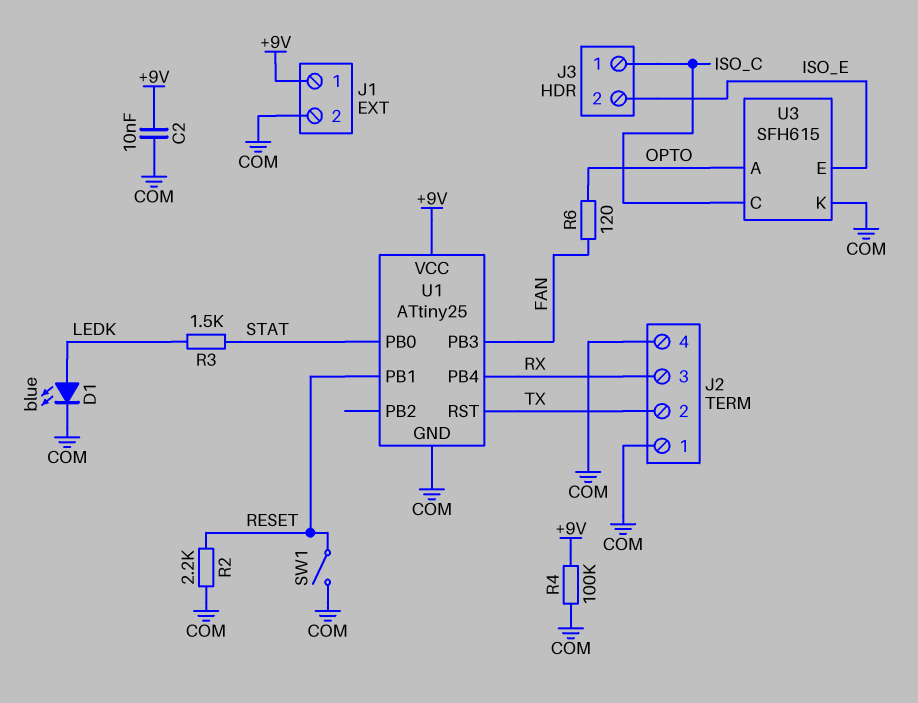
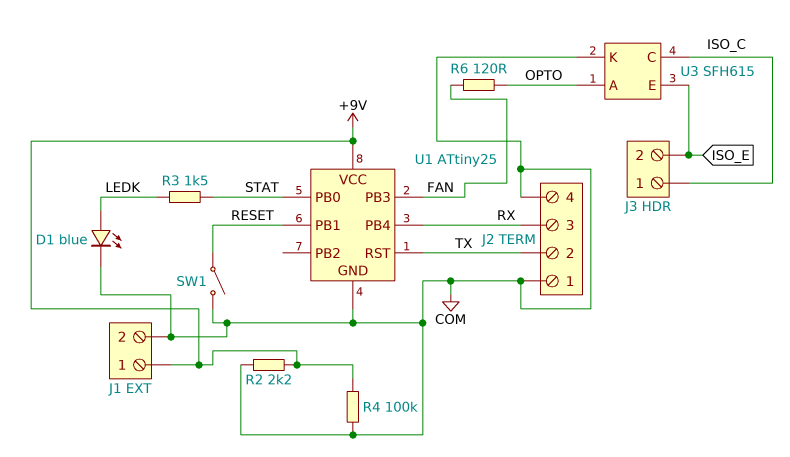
C2: 10nF (+9V, COM) -> none
R2: 2.2k (COM, RESET) -> 2.2k (+9V, COM)

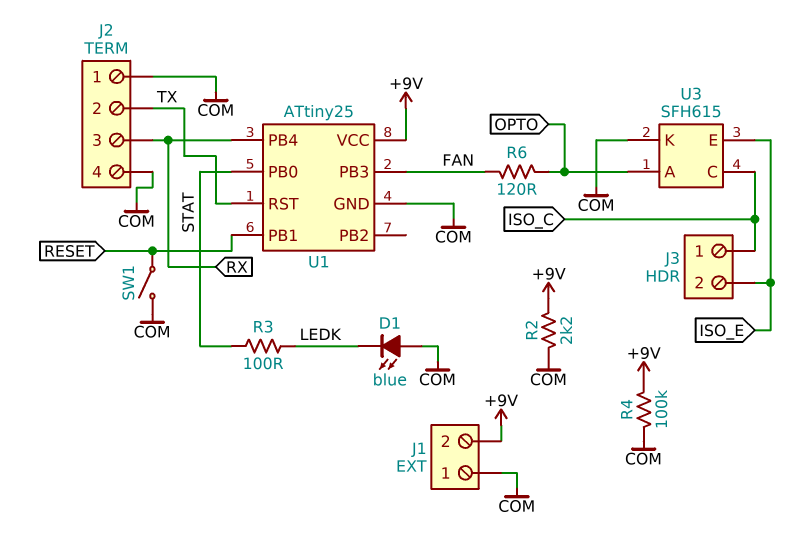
D1: LED blue (A LEDK, K COM) -> LED blue (A COM, K LEDK)
J1 pin 1: +9V -> COM
J1 pin 2: COM -> +9V
R3: 1.5k (LEDK, STAT) -> 100 (LEDK, STAT)

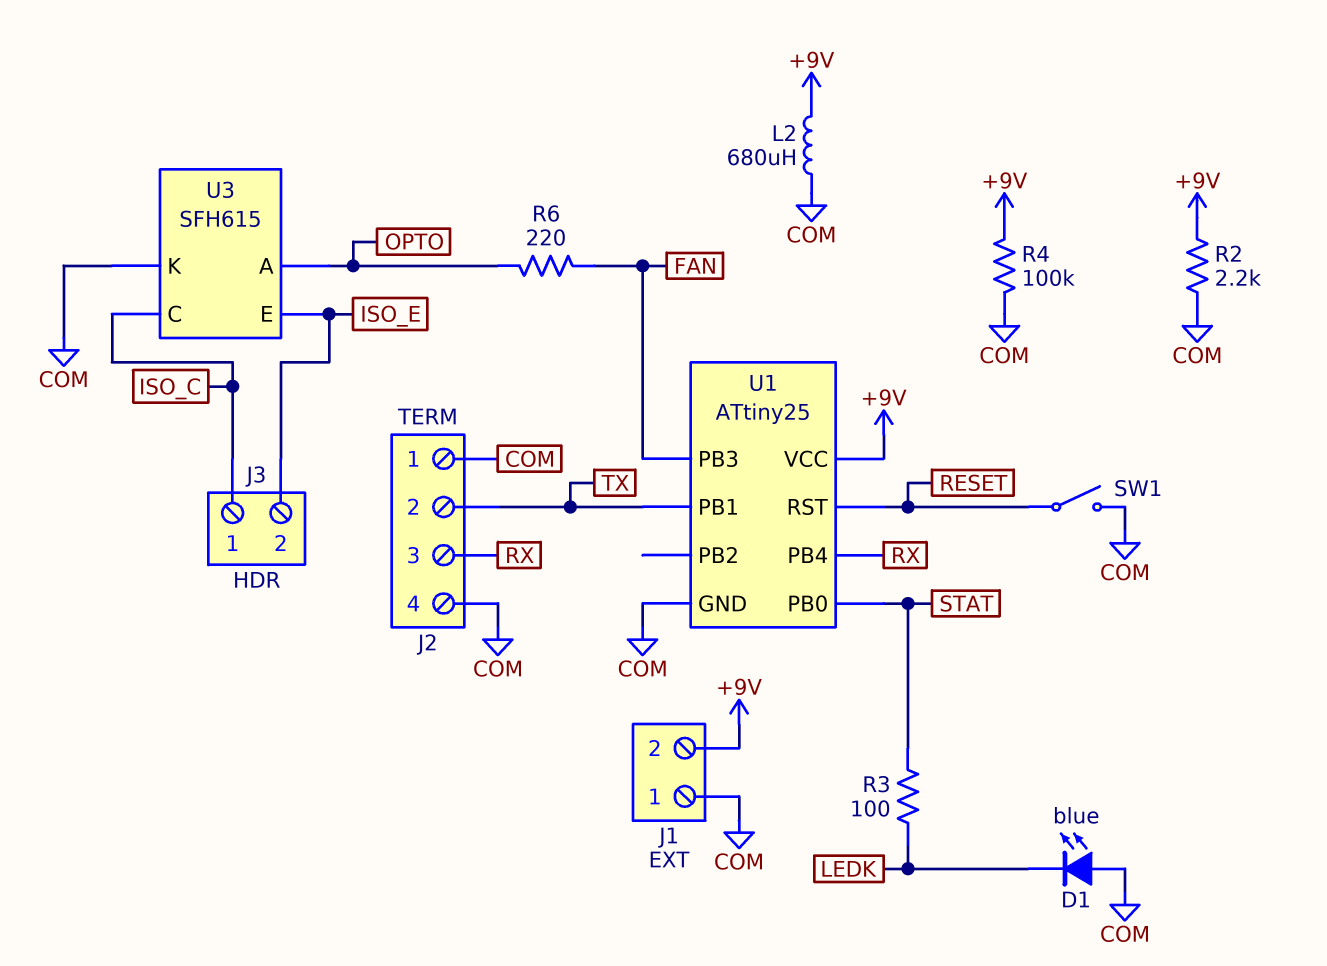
L2: none -> 680uH (+9V, COM)
R6: 120 (FAN, OPTO) -> 220 (FAN, OPTO)
U1 pin PB1: RESET -> TX
U1 pin RST: TX -> RESET

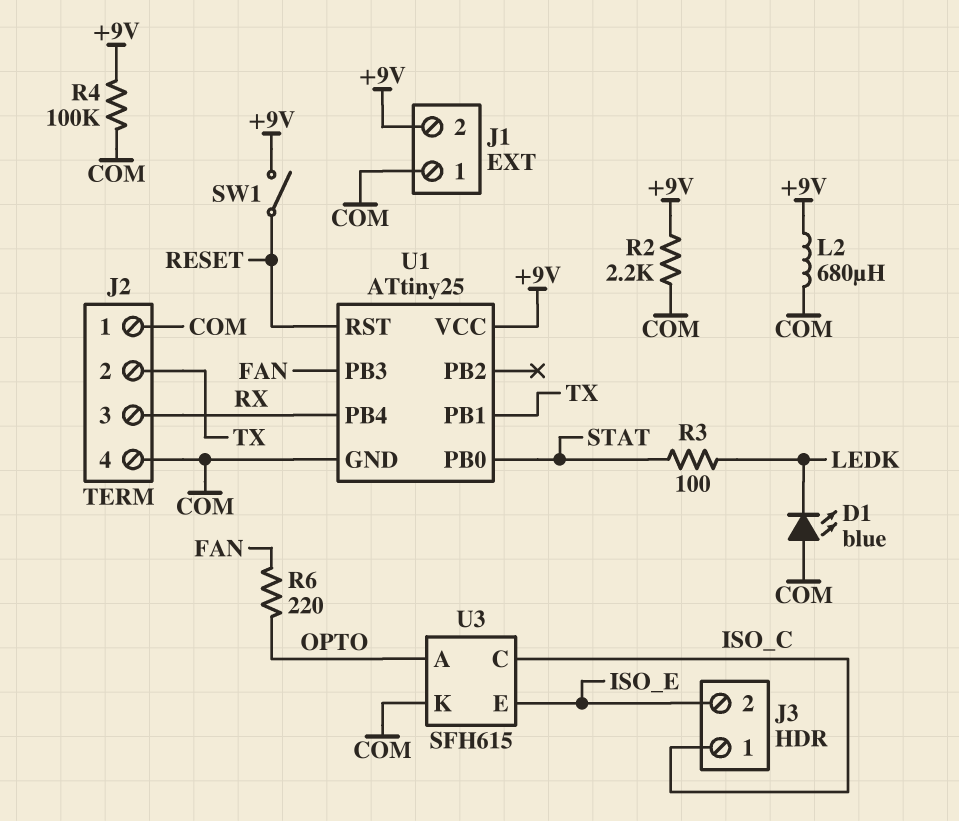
SW1: switch (COM, RESET) -> switch (+9V, RESET)

